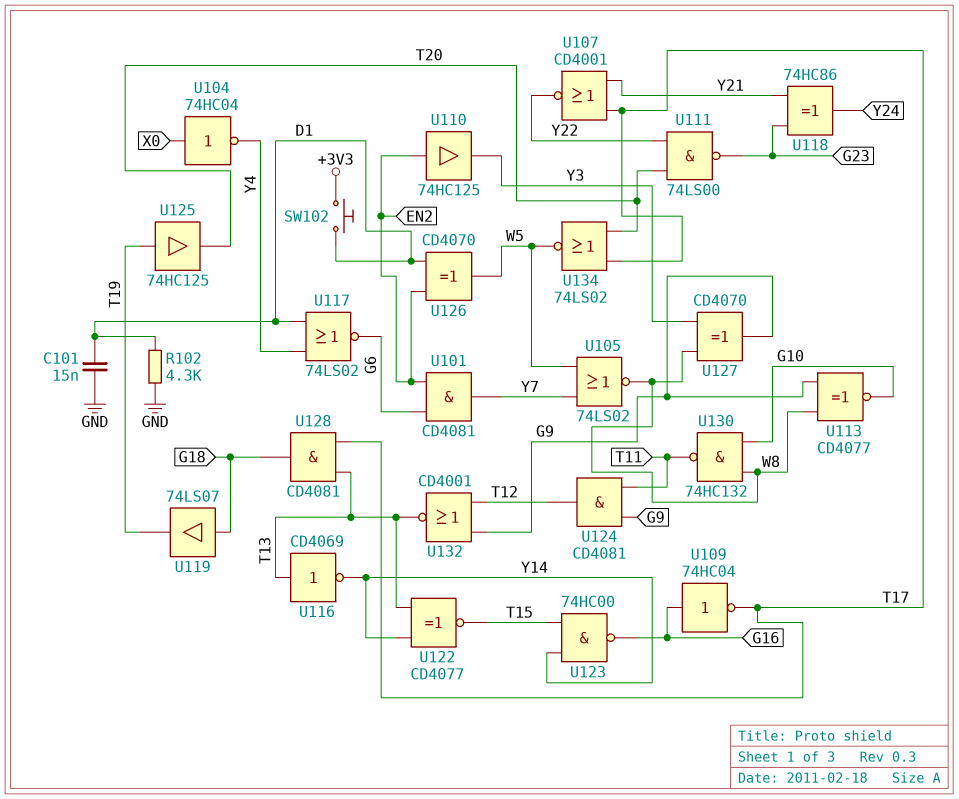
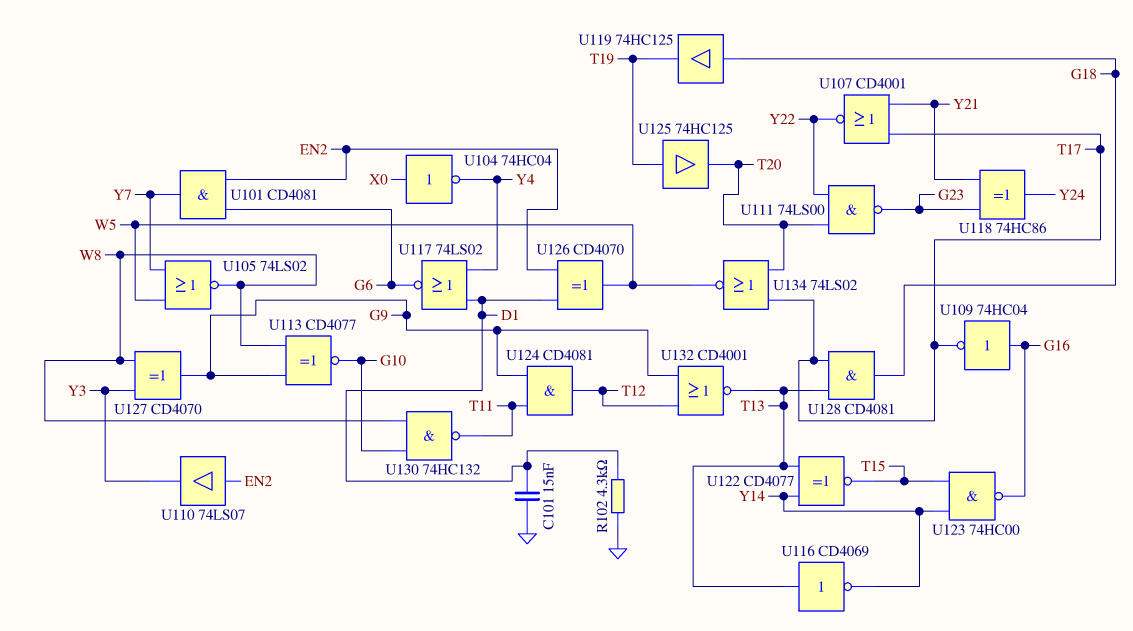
SW102: button (+3V3, D1) -> none
U110: buffer 74HC125 (in EN2, out Y3) -> buffer 74LS07 (in EN2, out Y3)
U119: buffer 74LS07 (in G18, out T19) -> buffer 74HC125 (in G18, out T19)

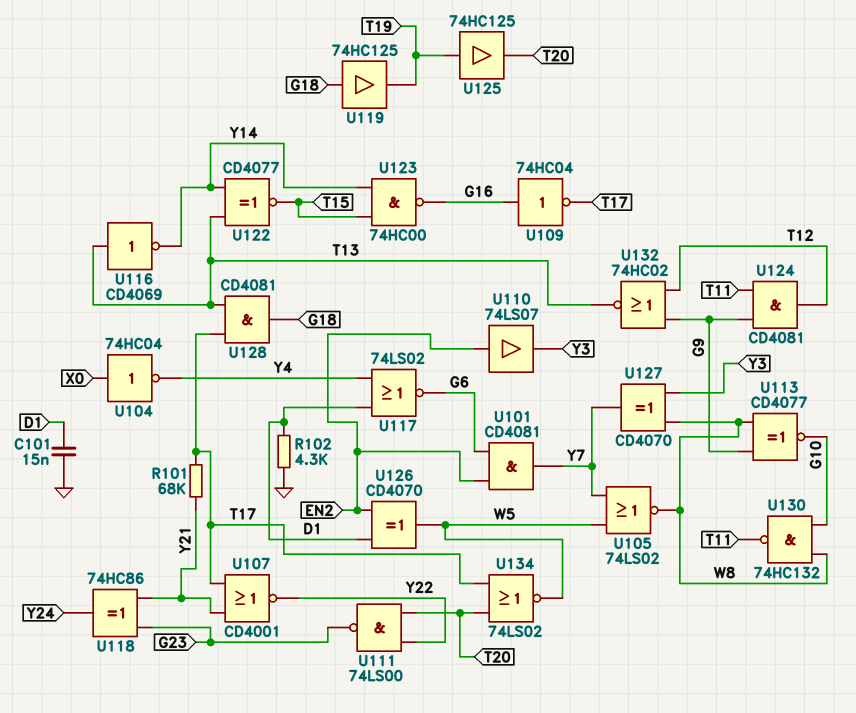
R101: none -> 68k (T17, Y21)
U127: XOR CD4070 (in W8, in Y3, out G9) -> XOR CD4070 (in W8, in Y3, out Y7)
U132: NOR CD4001 (in G9, in T12, out T13) -> NOR 74HC02 (in G9, in T12, out T13)

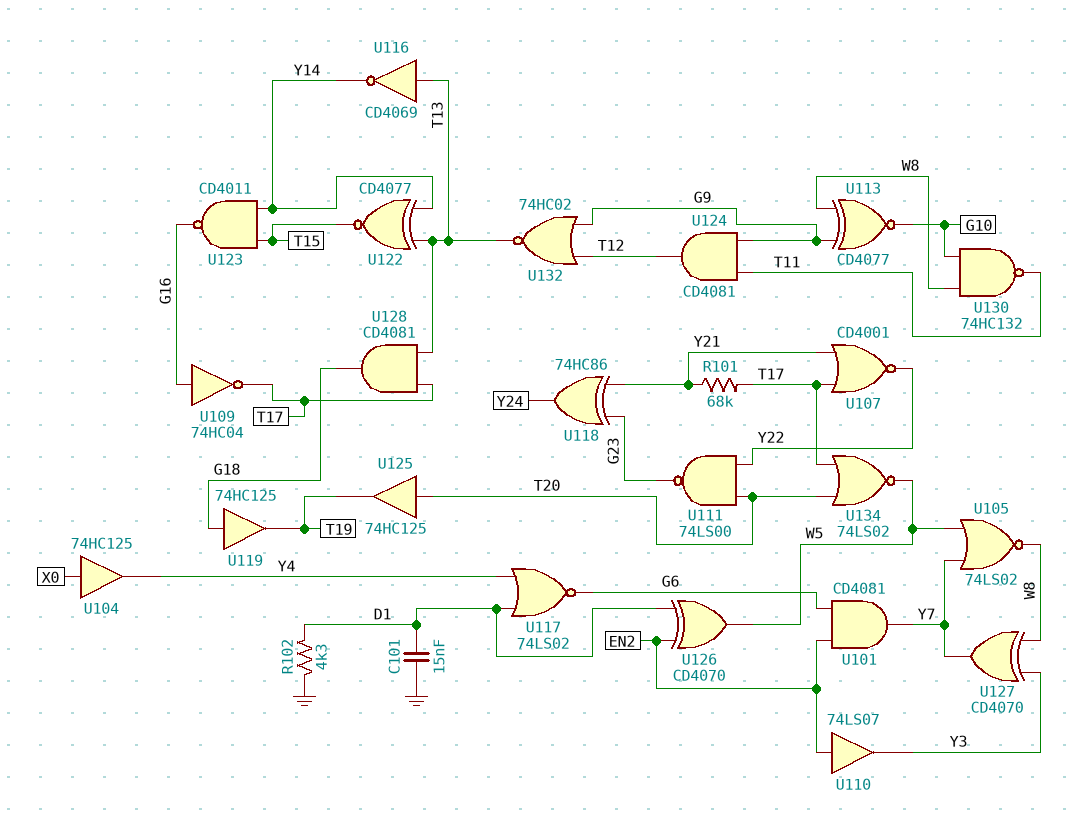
U104: NOT 74HC04 (in X0, out Y4) -> buffer 74HC125 (in X0, out Y4)
U123: NAND 74HC00 (in T15, in Y14, out G16) -> NAND CD4011 (in T15, in Y14, out G16)
U125: buffer 74HC125 (in T19, out T20) -> buffer 74HC125 (in T20, out T19)

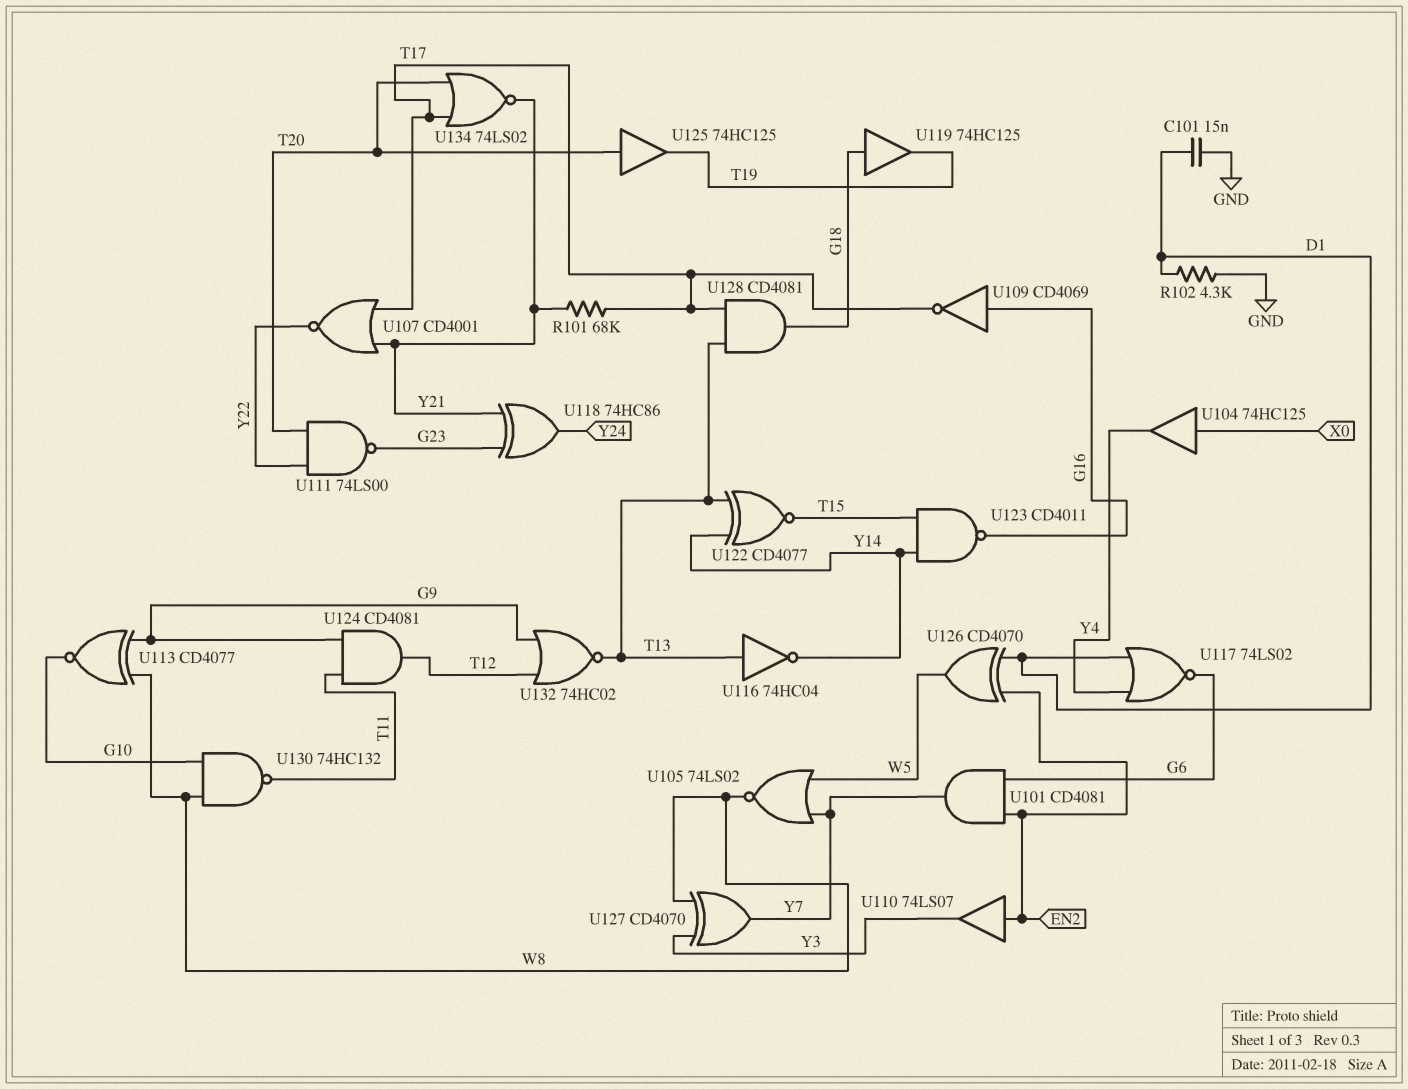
U109: NOT 74HC04 (in G16, out T17) -> NOT CD4069 (in G16, out T17)
U116: NOT CD4069 (in T13, out Y14) -> NOT 74HC04 (in T13, out Y14)
U134: NOR 74LS02 (in T17, in T20, out W5) -> NOR 74LS02 (in T17, in T20, out Y21)

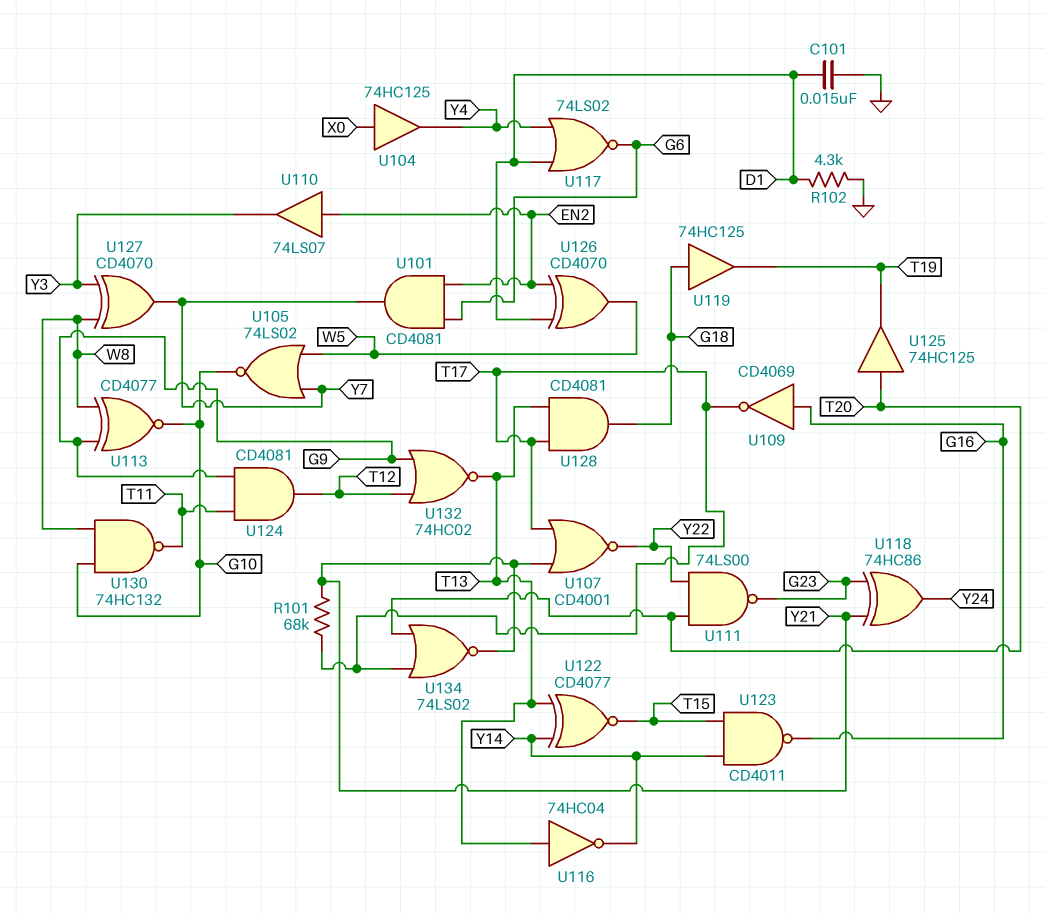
U105: NOR 74LS02 (in W5, in Y7, out W8) -> NOR 74LS02 (in W5, in Y7, out G10)

